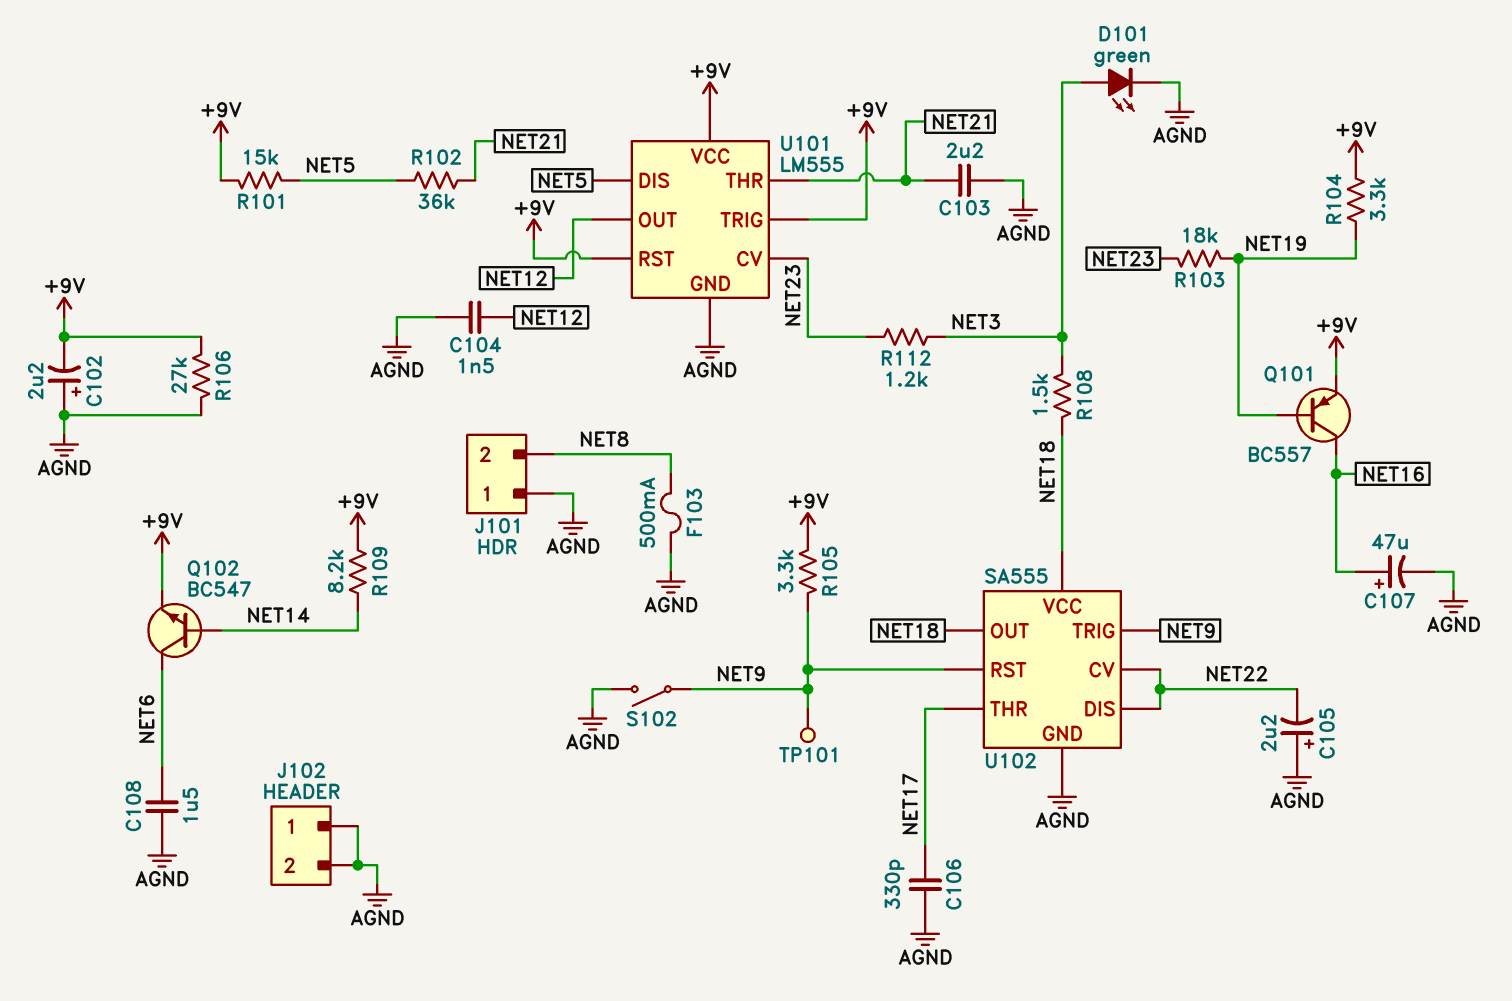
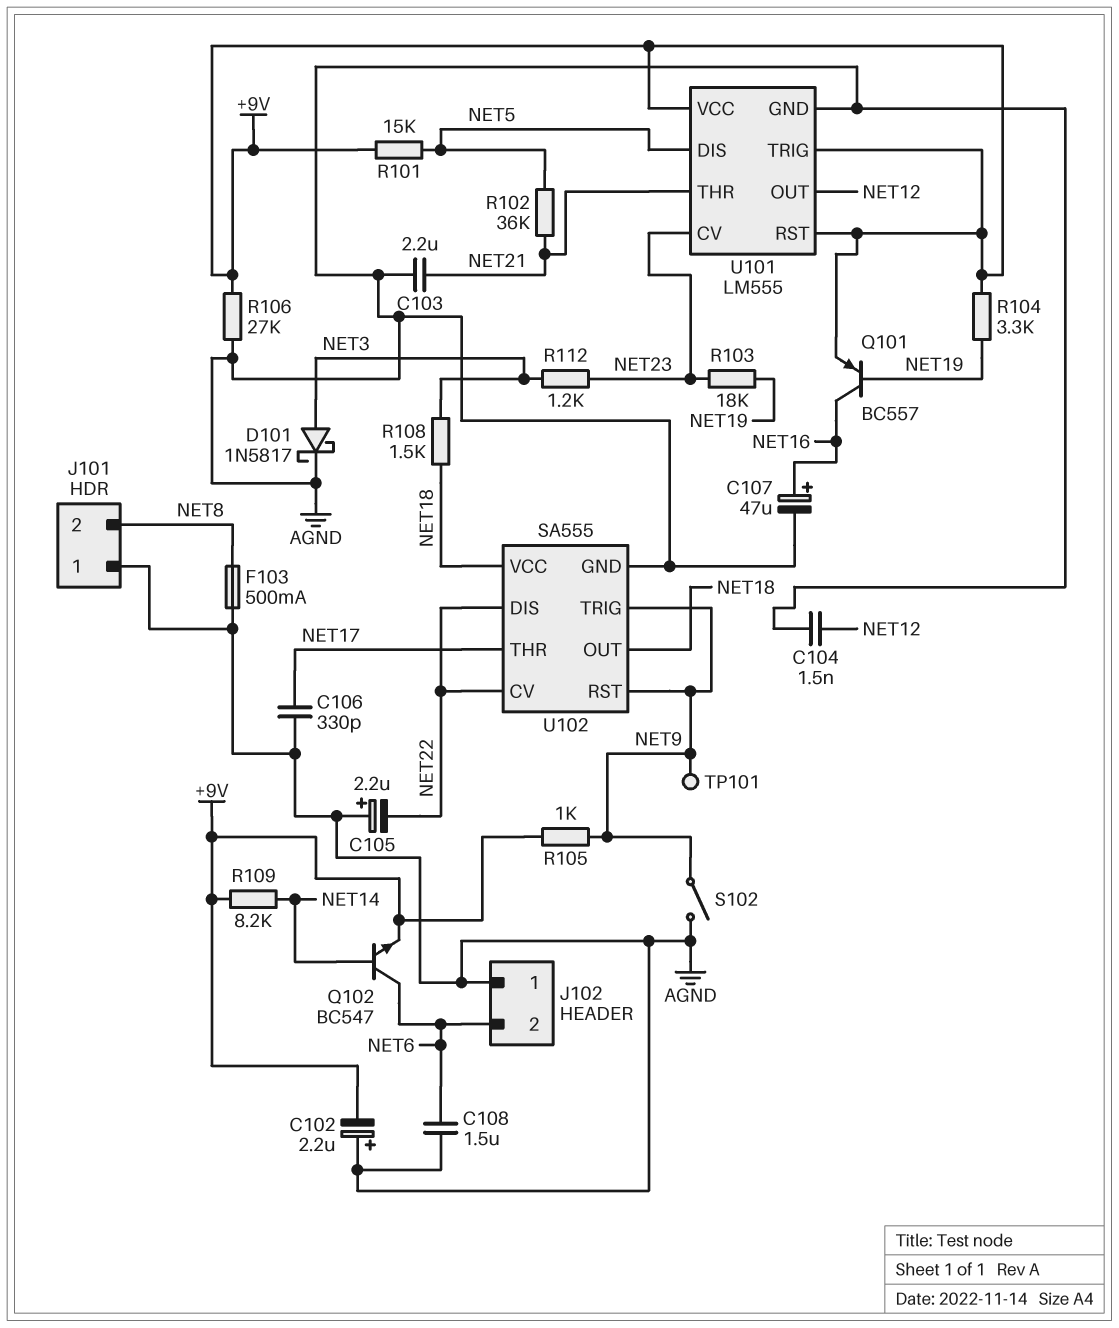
D101: LED green (A NET3, K AGND) -> schottky 1N5817 (A NET3, K AGND)
J102 pin 2: AGND -> NET6
R105: 3.3k (+9V, NET9) -> 1k (+9V, NET9)

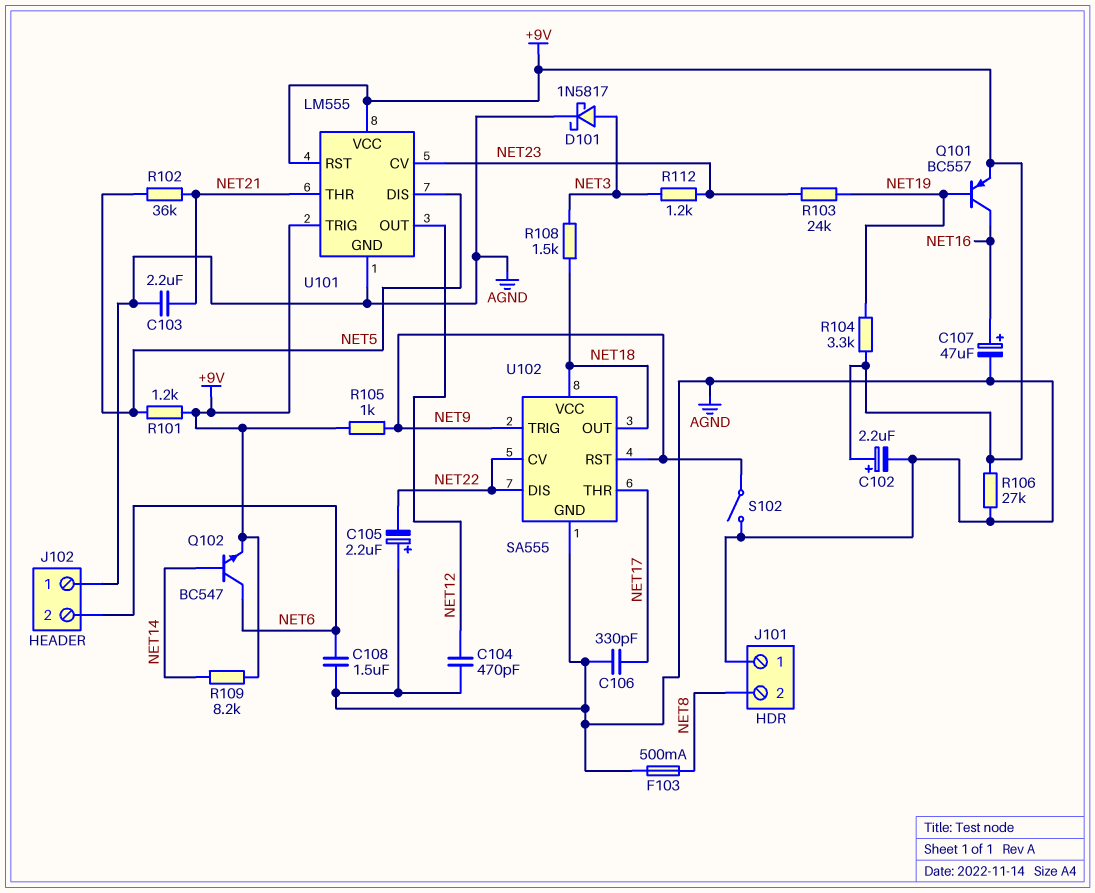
C102: 2.2uF (plus AGND, minus +9V) -> 2.2uF (plus +9V, minus AGND)
C104: 1.5nF (AGND, NET12) -> 470pF (AGND, NET12)
R101: 15k (+9V, NET5) -> 1.2k (+9V, NET5)
R103: 18k (NET19, NET23) -> 24k (NET19, NET23)
TP101: test point (NET9) -> none

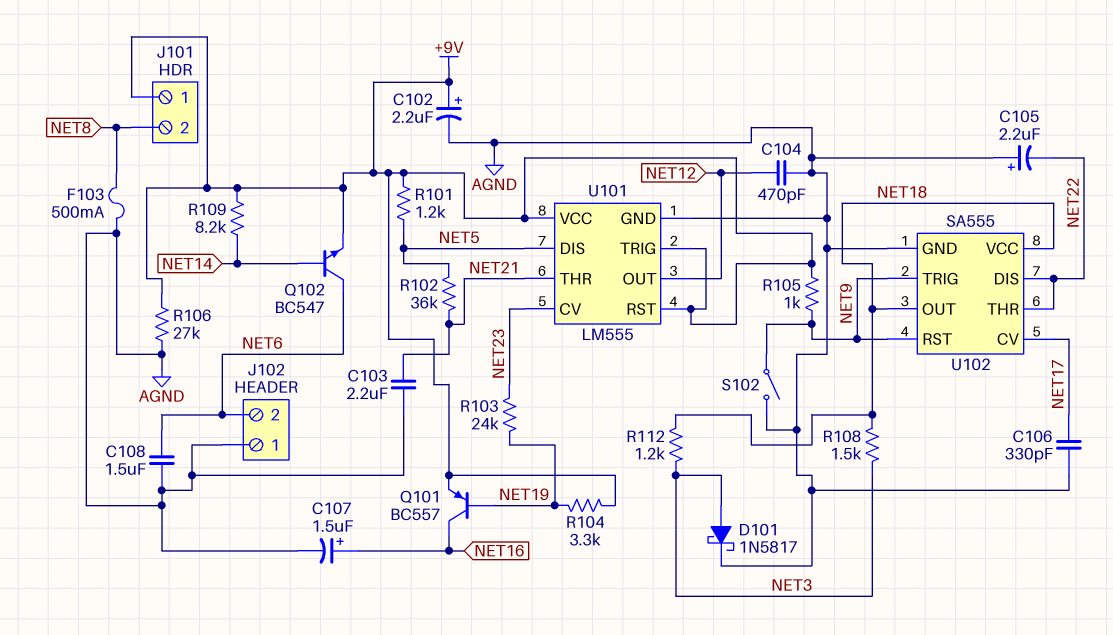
C107: 47uF (plus NET16, minus AGND) -> 1.5uF (plus NET16, minus AGND)
J101 pin 1: AGND -> +9V
R112: 1.2k (NET3, NET23) -> 1.2k (NET3, NET18)
U102 pin CV: NET22 -> NET17
U102 pin THR: NET17 -> NET22

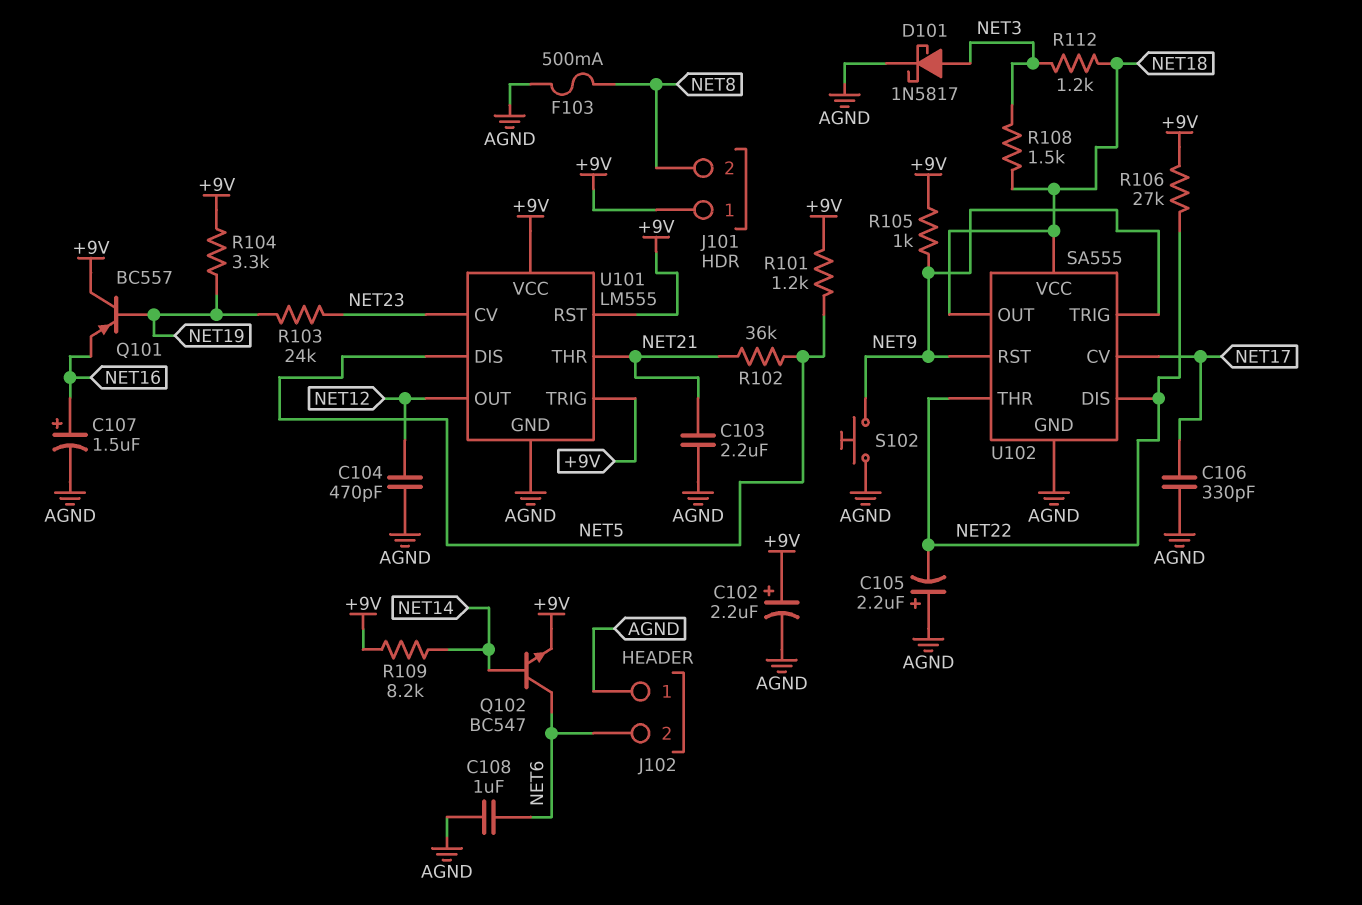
C108: 1.5uF (AGND, NET6) -> 1uF (AGND, NET6)
Q101: PNP BC557 (B NET19, C NET16, E +9V) -> PNP BC557 (B NET19, C +9V, E NET16)
R106: 27k (+9V, AGND) -> 27k (+9V, NET22)
S102: switch (AGND, NET9) -> button (AGND, NET9)

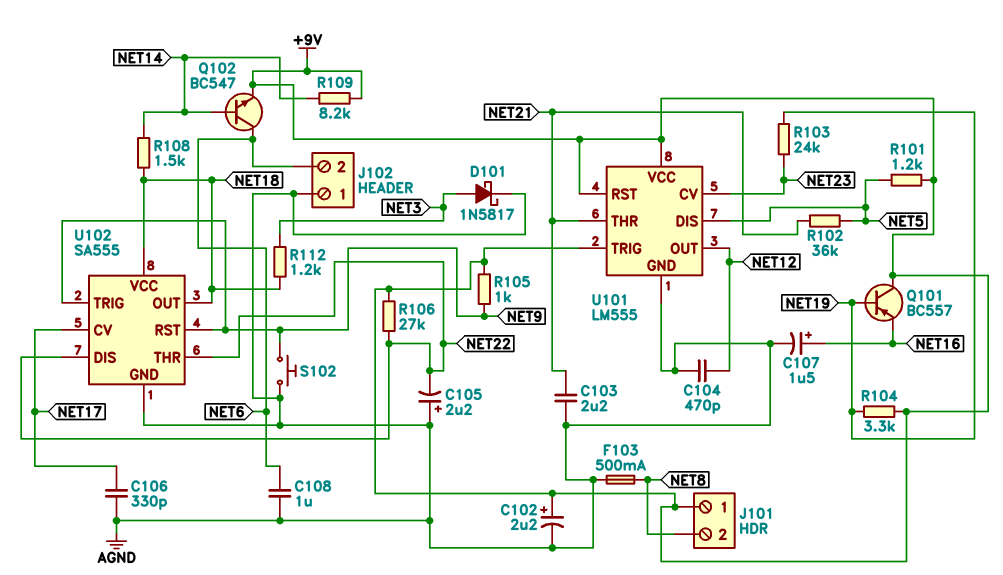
R108: 1.5k (NET3, NET18) -> 1.5k (NET14, NET18)

